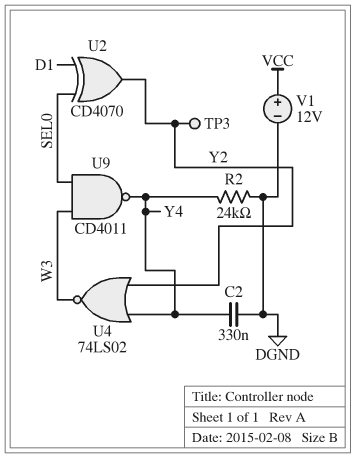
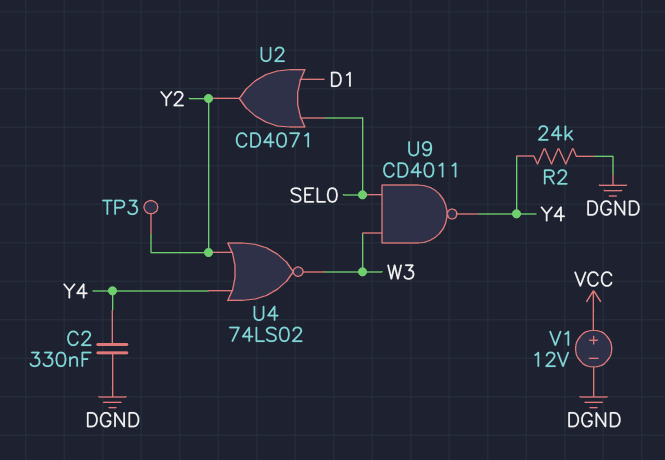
U2: XOR CD4070 (in D1, in SEL0, out Y2) -> OR CD4071 (in D1, in SEL0, out Y2)

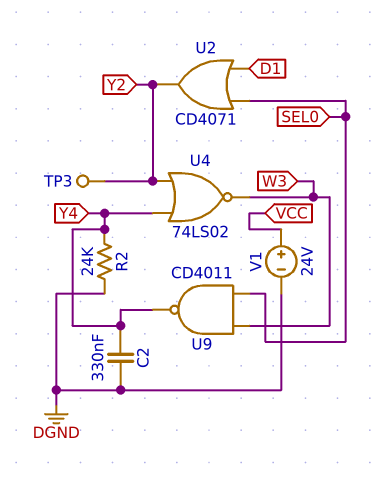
V1: 12V (plus VCC, minus DGND) -> 24V (plus VCC, minus DGND)

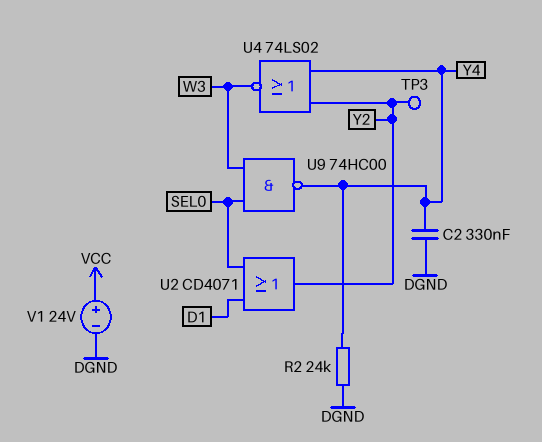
U9: NAND CD4011 (in SEL0, in W3, out Y4) -> NAND 74HC00 (in SEL0, in W3, out Y4)

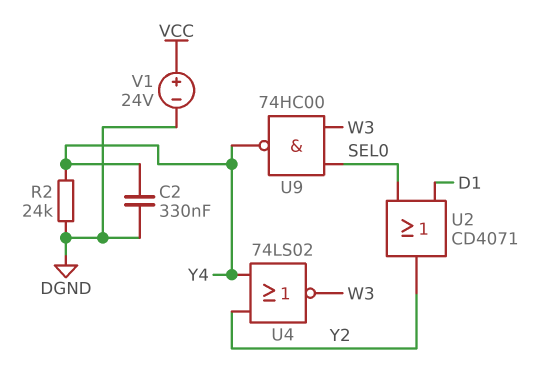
TP3: test point (Y2) -> none

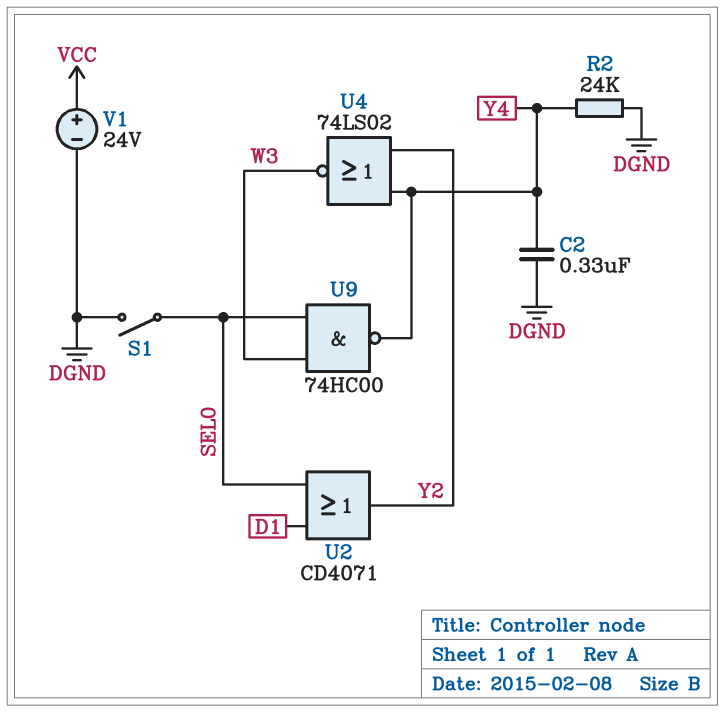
S1: none -> switch (DGND, SEL0)

